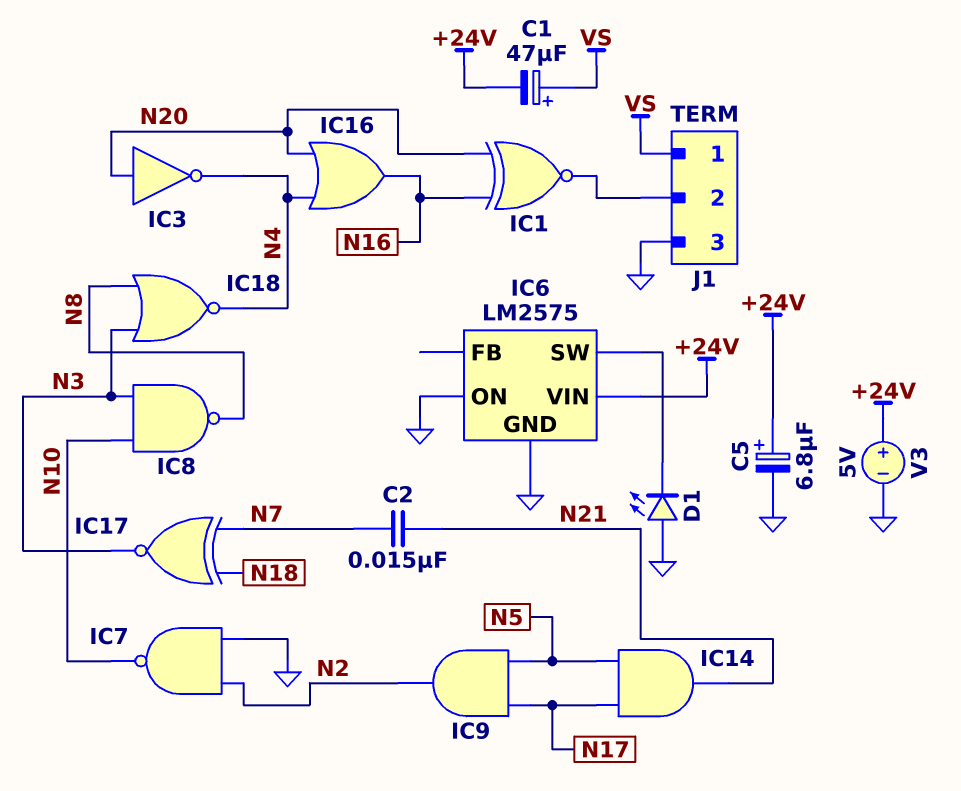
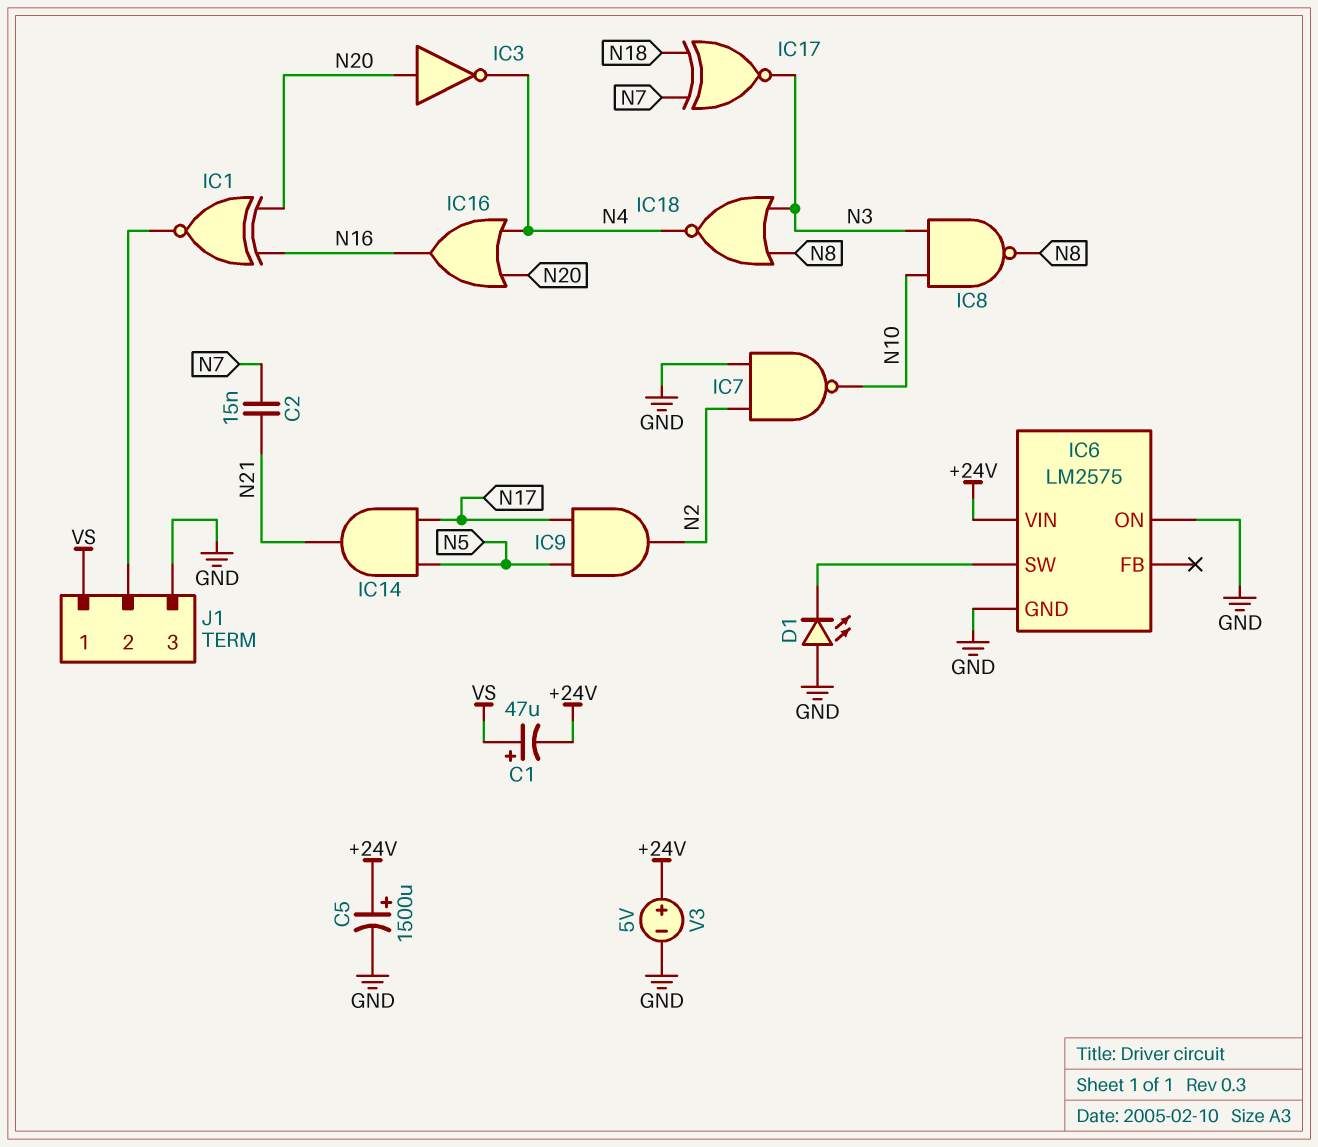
C5: 6.8uF (plus +24V, minus GND) -> 1500uF (plus +24V, minus GND)

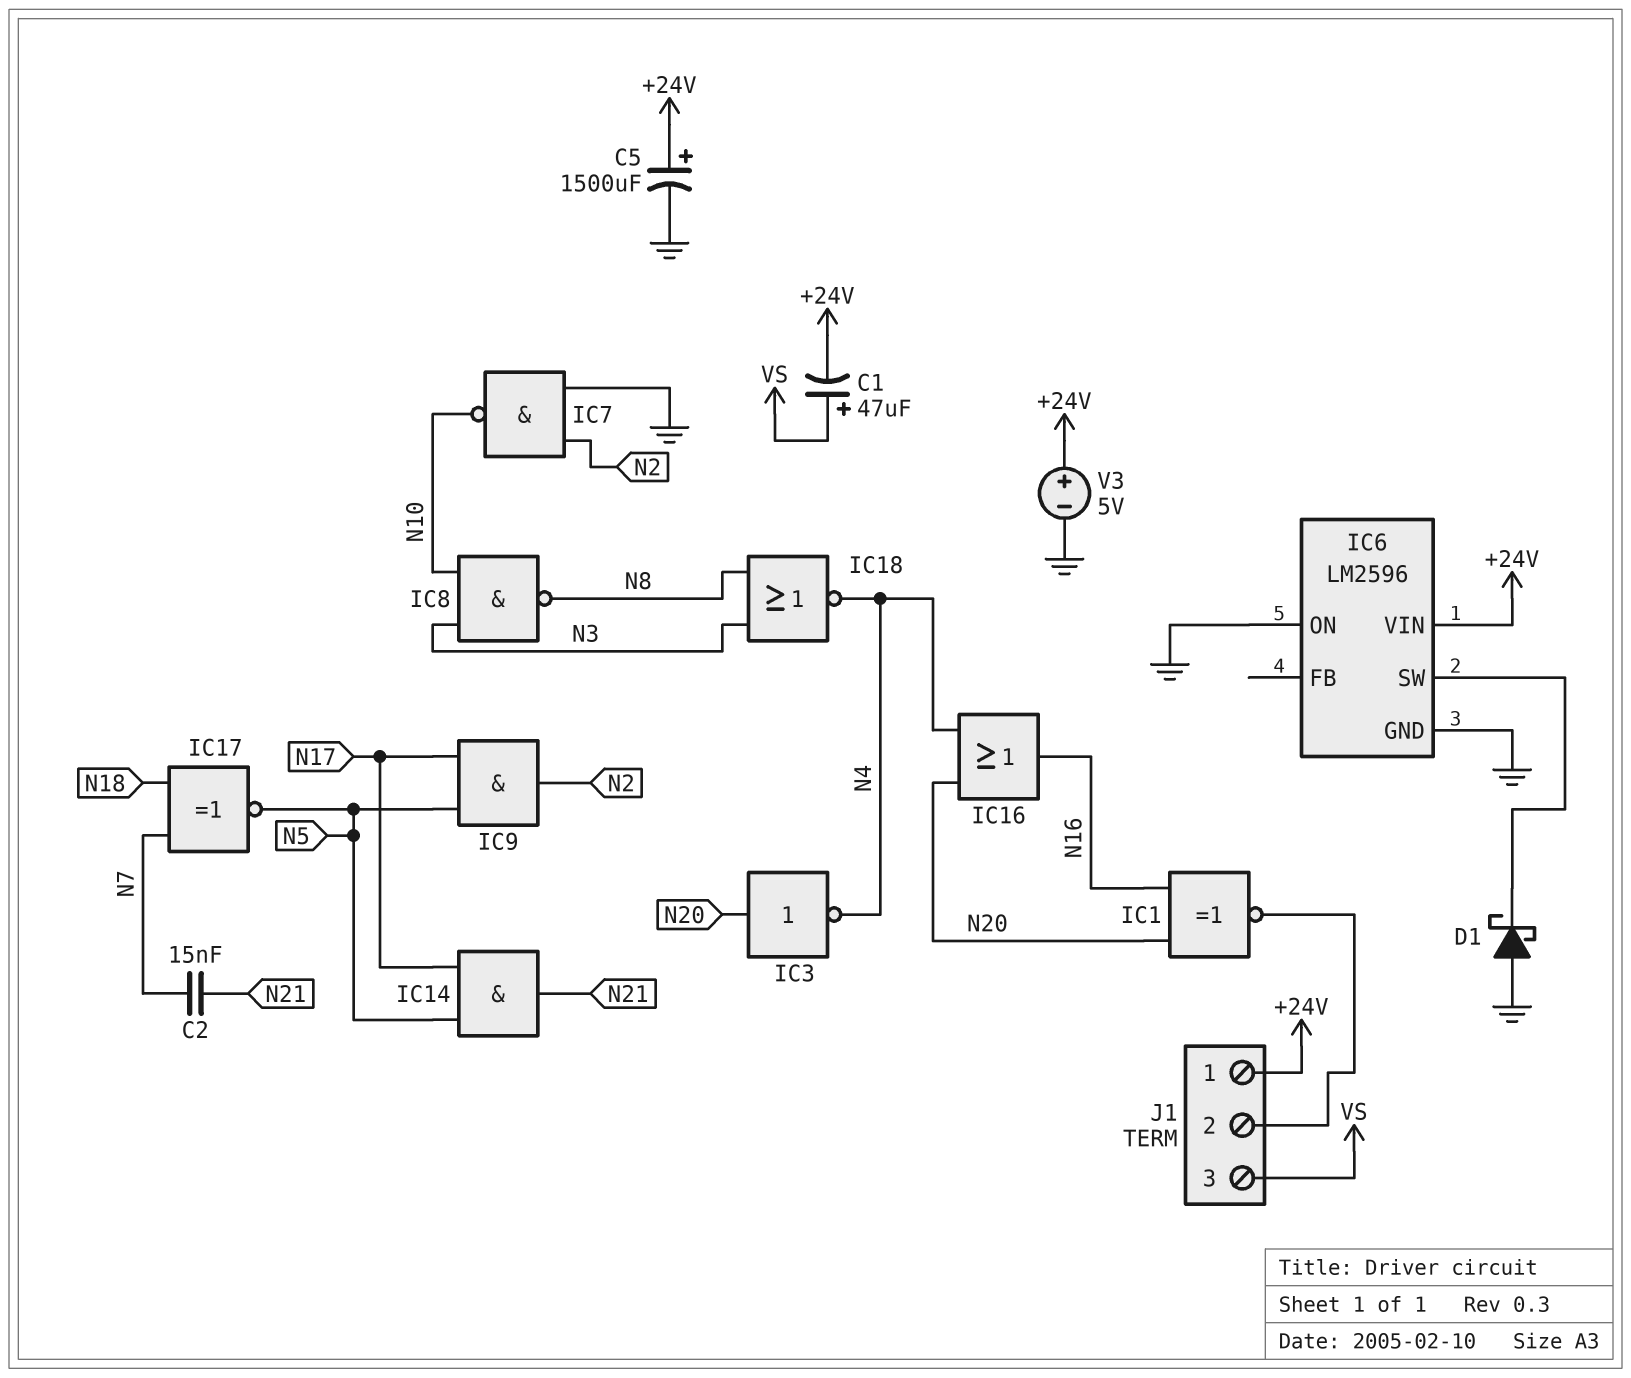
D1: LED (A GND, K IC6/SW) -> schottky (A GND, K IC6/SW)
IC6: LM2575 -> LM2596
IC17: XNOR (in N7, in N18, out N3) -> XNOR (in N7, in N18, out N5)
J1 pin 1: VS -> +24V
J1 pin 3: GND -> VS

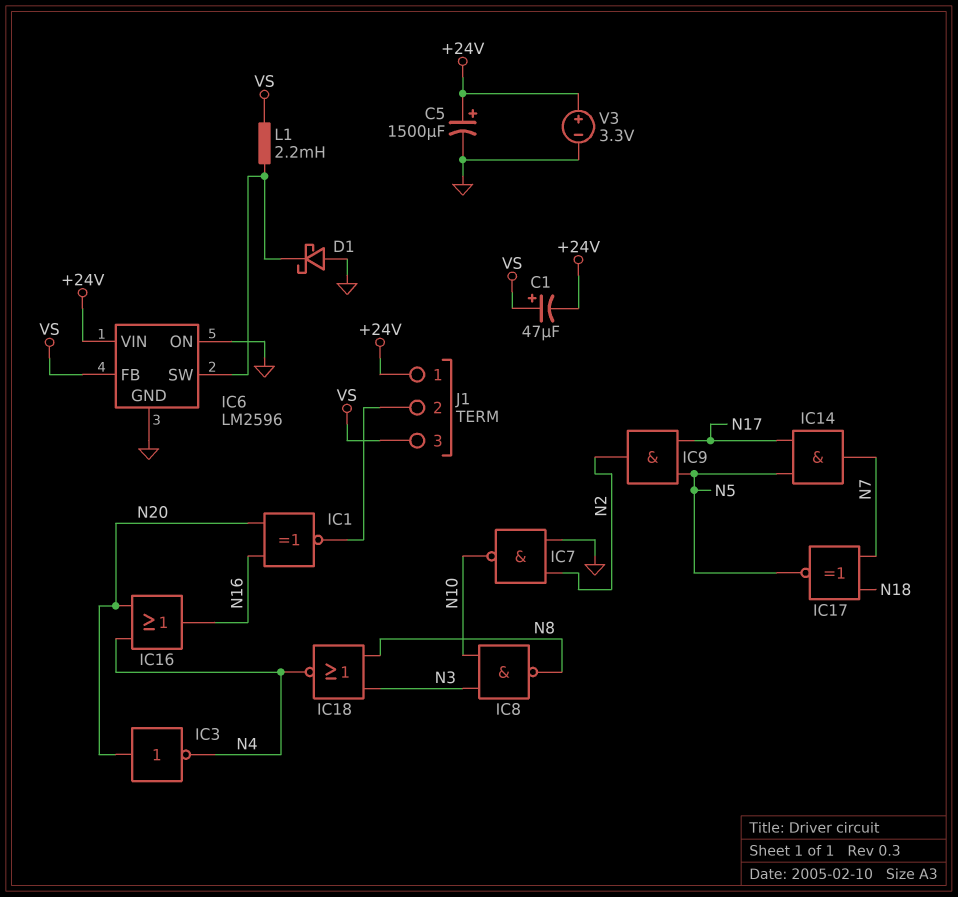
C2: 15nF (N7, N21) -> none
IC6 pin FB: none -> VS
IC14: AND (in N5, in N17, out N21) -> AND (in N5, in N17, out N7)
L1: none -> 2.2mH (IC6/SW, VS)
V3: 5V (plus +24V, minus GND) -> 3.3V (plus +24V, minus GND)

